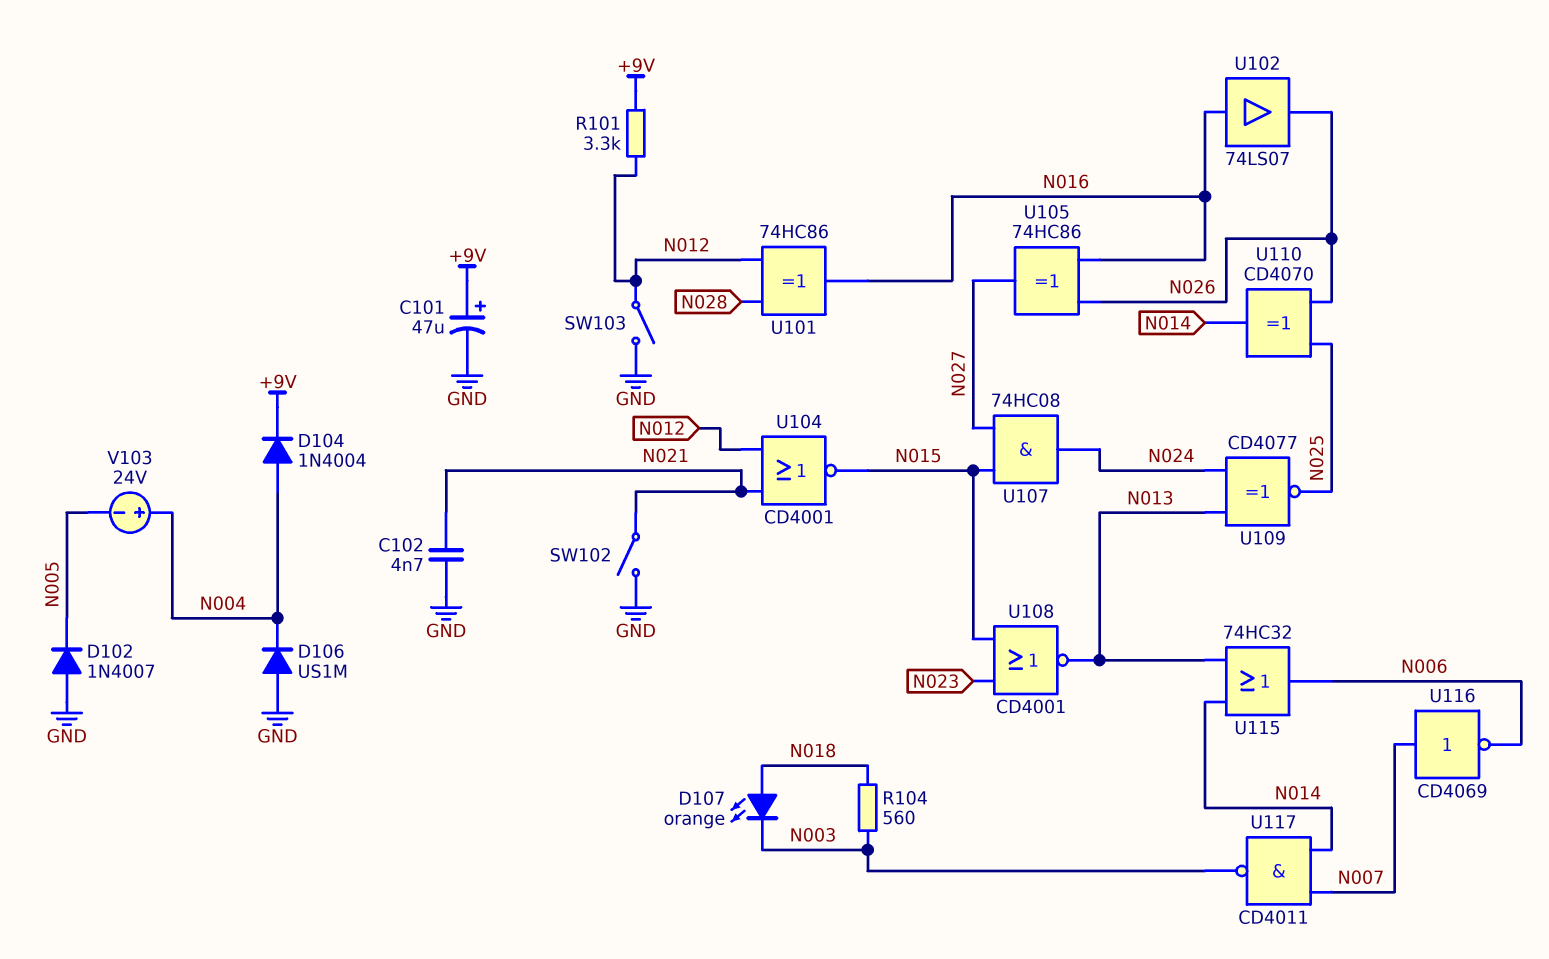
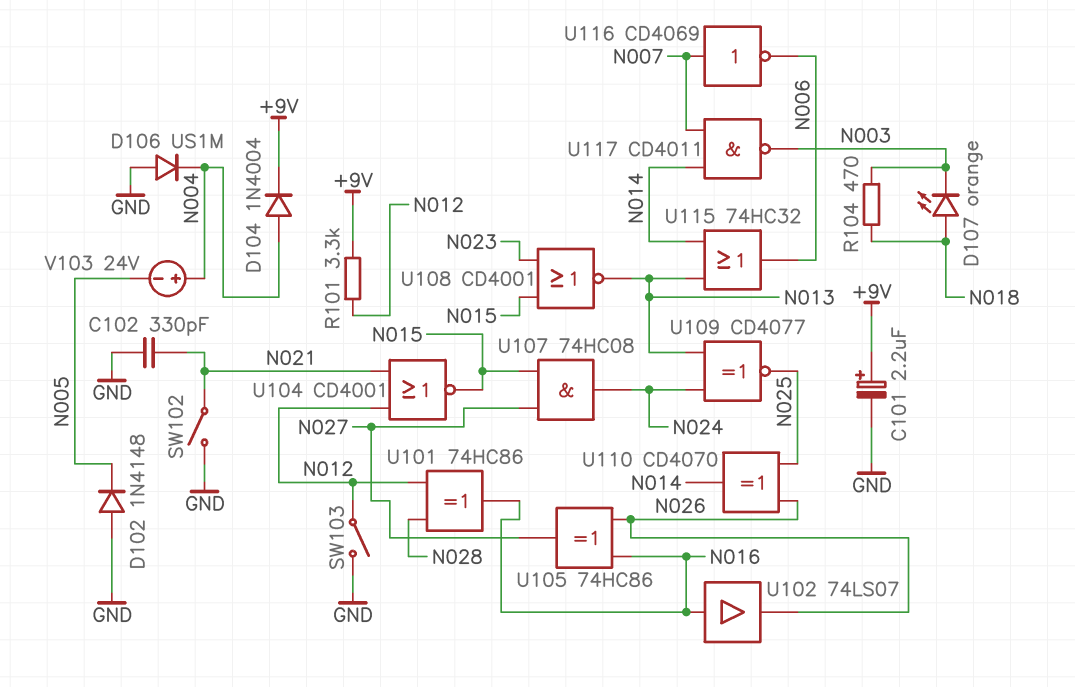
C101: 47uF (plus +9V, minus GND) -> 2.2uF (plus +9V, minus GND)
C102: 4.7nF (GND, N021) -> 330pF (GND, N021)
D102: diode 1N4007 (A GND, K N005) -> diode 1N4148 (A GND, K N005)
R104: 560 (N003, N018) -> 470 (N003, N018)

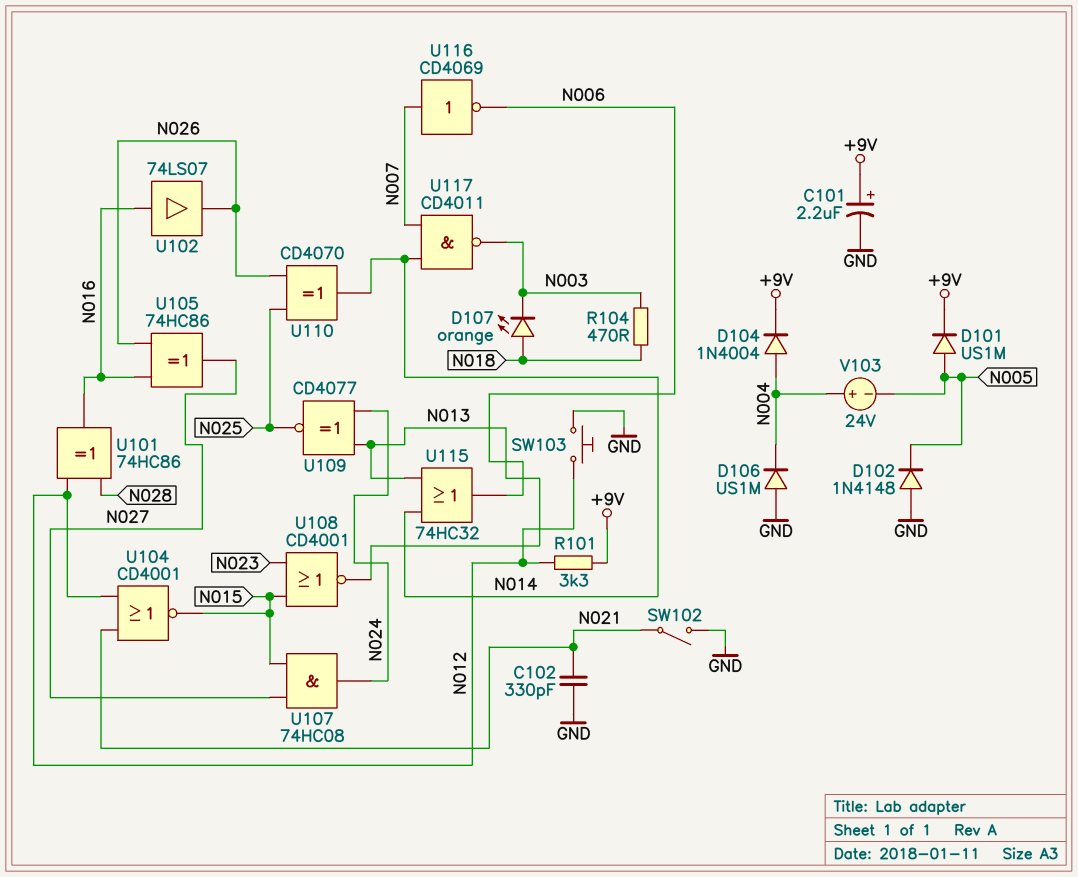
D101: none -> diode US1M (A N005, K +9V)
SW103: switch (GND, N012) -> button (GND, N012)

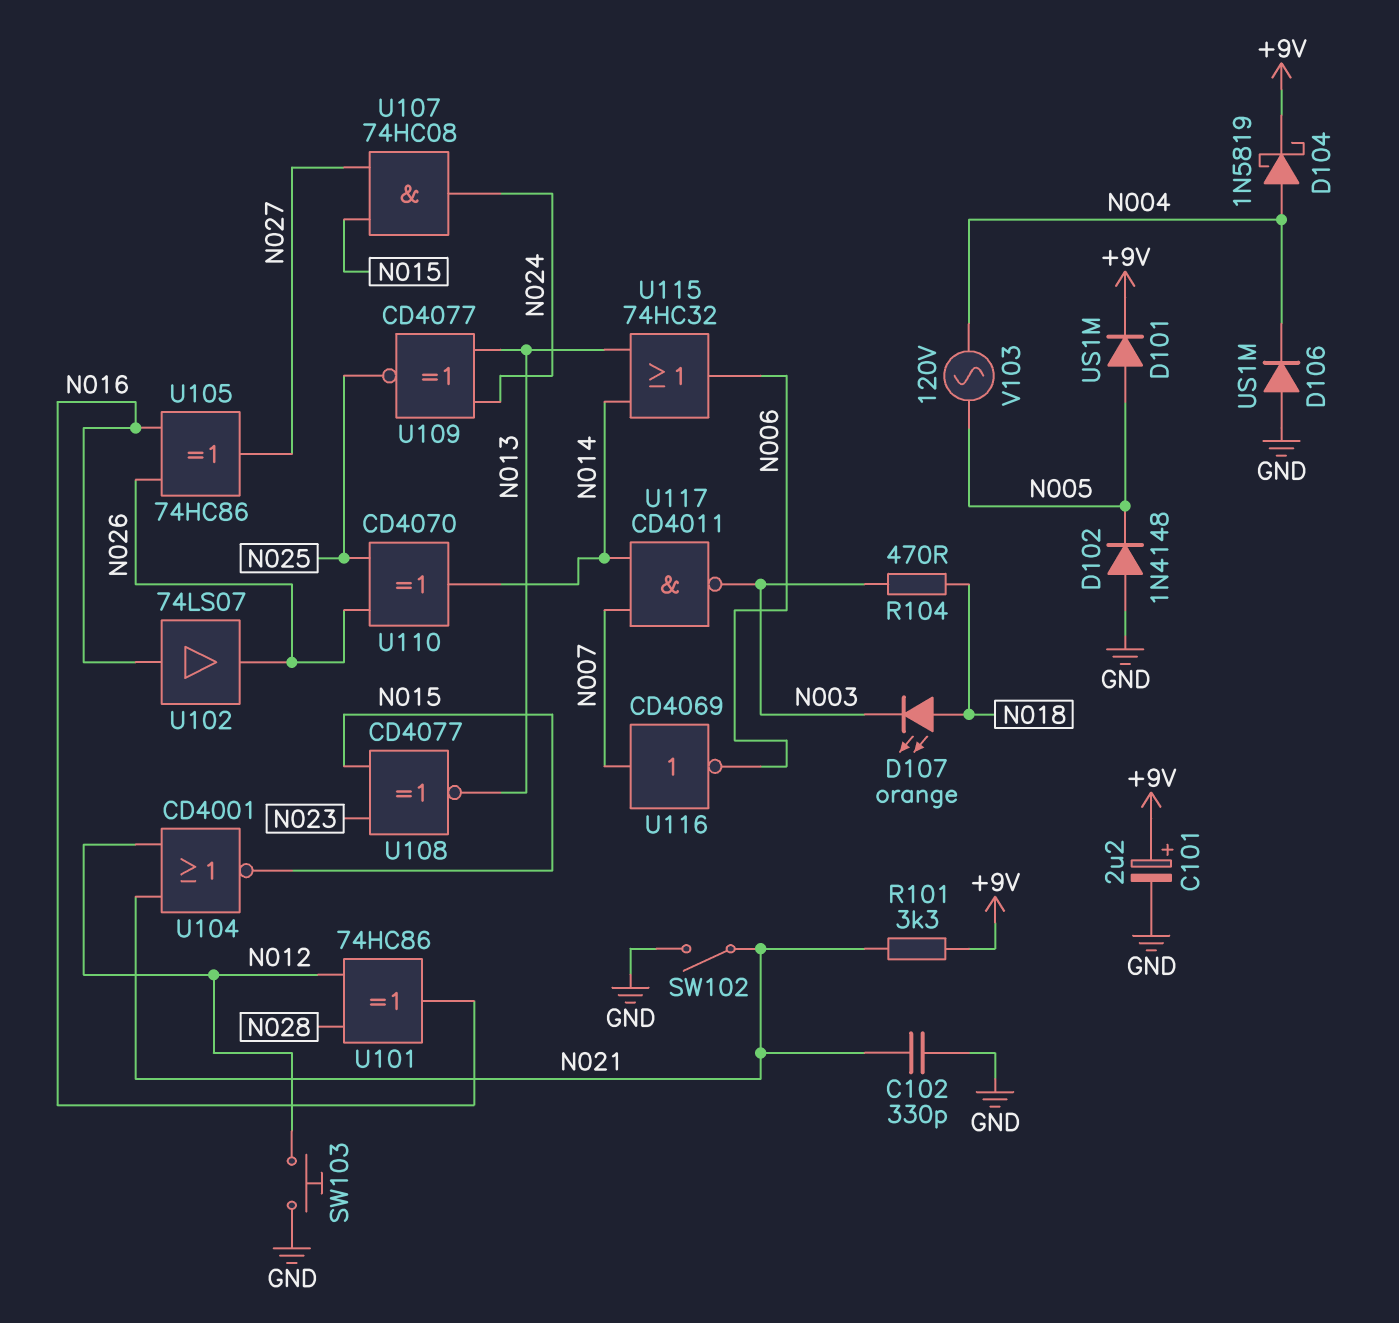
D104: diode 1N4004 (A N004, K +9V) -> schottky 1N5819 (A N004, K +9V)
R101: 3.3k (+9V, N012) -> 3.3k (+9V, N021)
U108: NOR CD4001 (in N015, in N023, out N013) -> XNOR CD4077 (in N015, in N023, out N013)
V103: 24V (plus N004, minus N005) -> AC 120V (N004, N005)

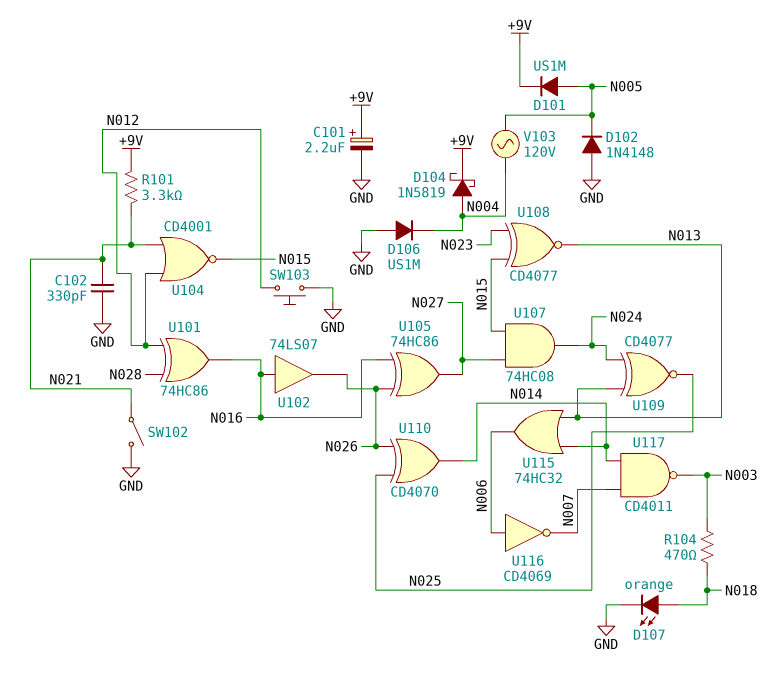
D107: LED orange (A N018, K N003) -> LED orange (A N018, K GND)
U116: NOT CD4069 (in N007, out N006) -> NOT CD4069 (in N006, out N007)

